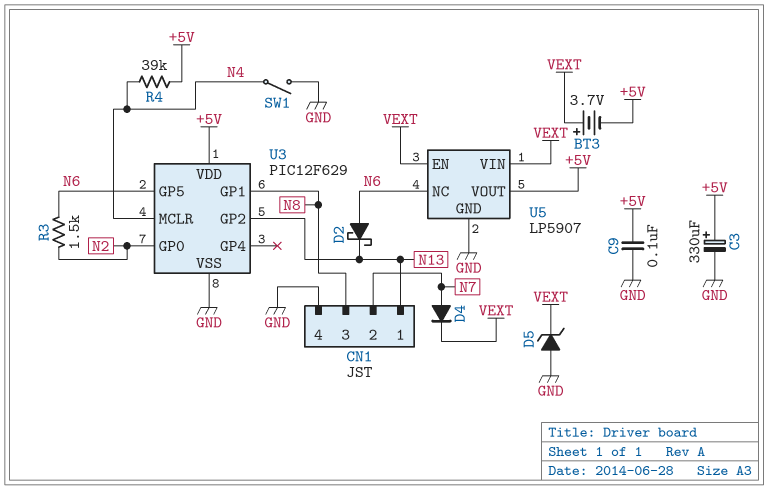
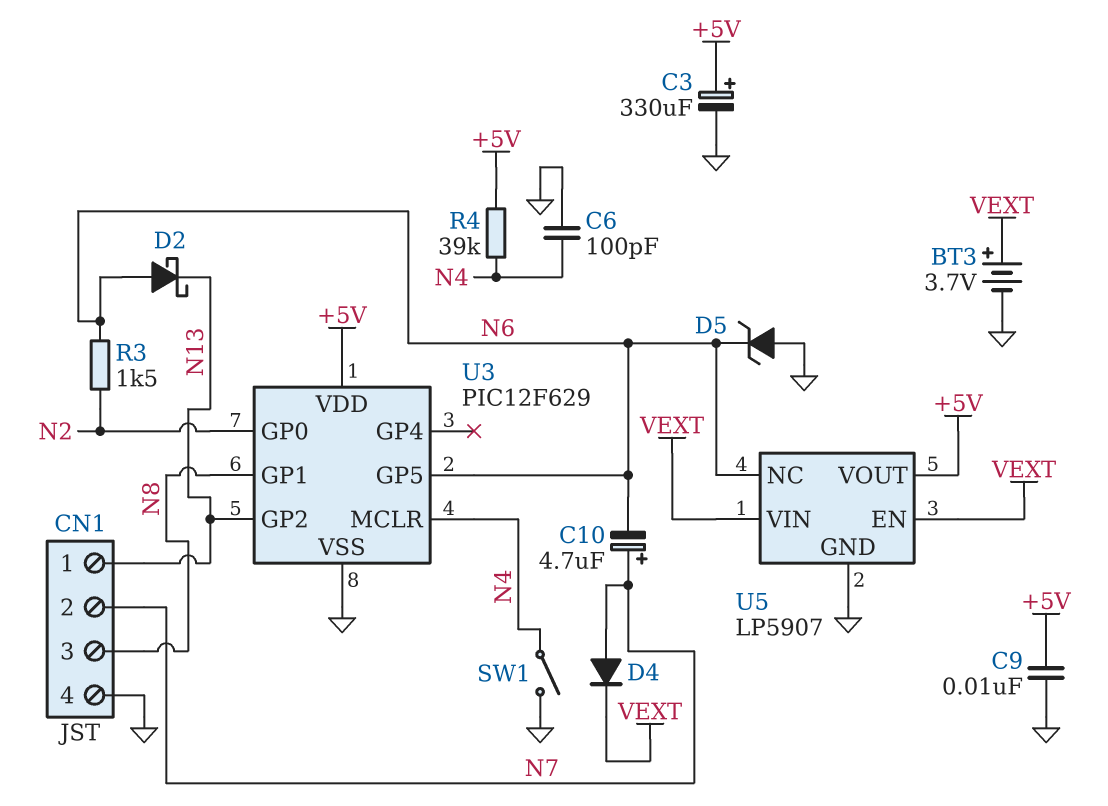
BT3: 3.7V (plus VEXT, minus +5V) -> 3.7V (plus VEXT, minus GND)
C6: none -> 100pF (GND, N4)
C9: 100nF (+5V, GND) -> 10nF (+5V, GND)
C10: none -> 4.7uF (plus N7, minus N6)
D5: zener (A GND, K VEXT) -> zener (A GND, K N6)

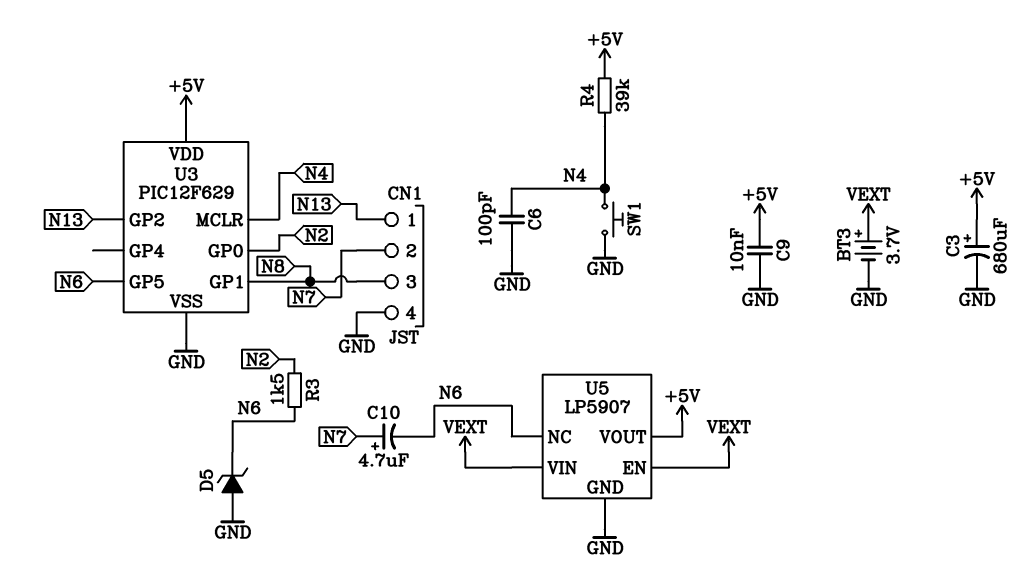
C3: 330uF (plus +5V, minus GND) -> 680uF (plus +5V, minus GND)
D2: schottky (A N6, K N13) -> none
D4: diode (A N7, K VEXT) -> none
SW1: switch (GND, N4) -> button (GND, N4)

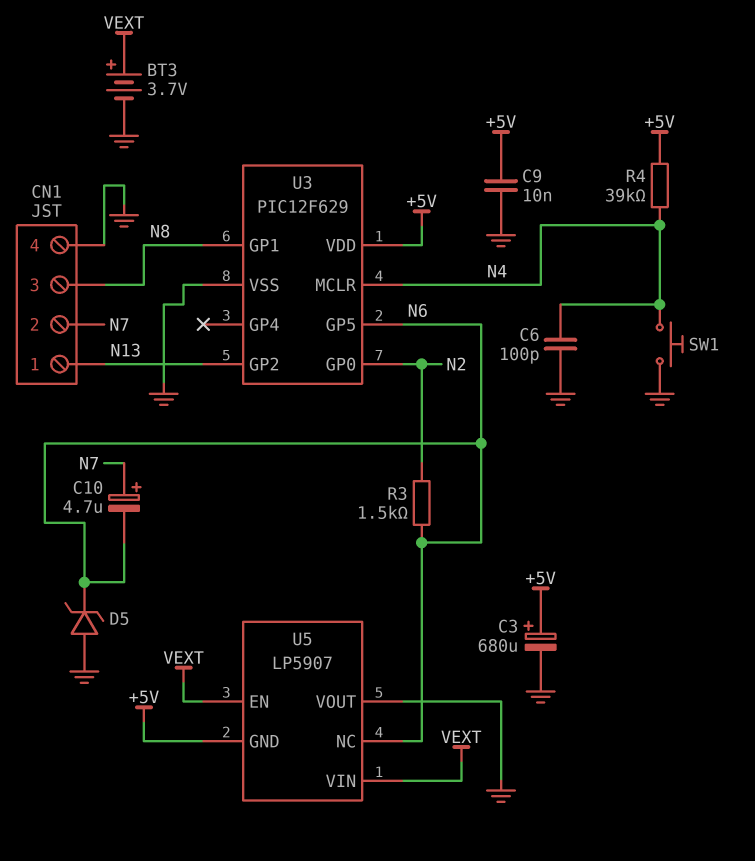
U5 pin GND: GND -> +5V
U5 pin VOUT: +5V -> GND

